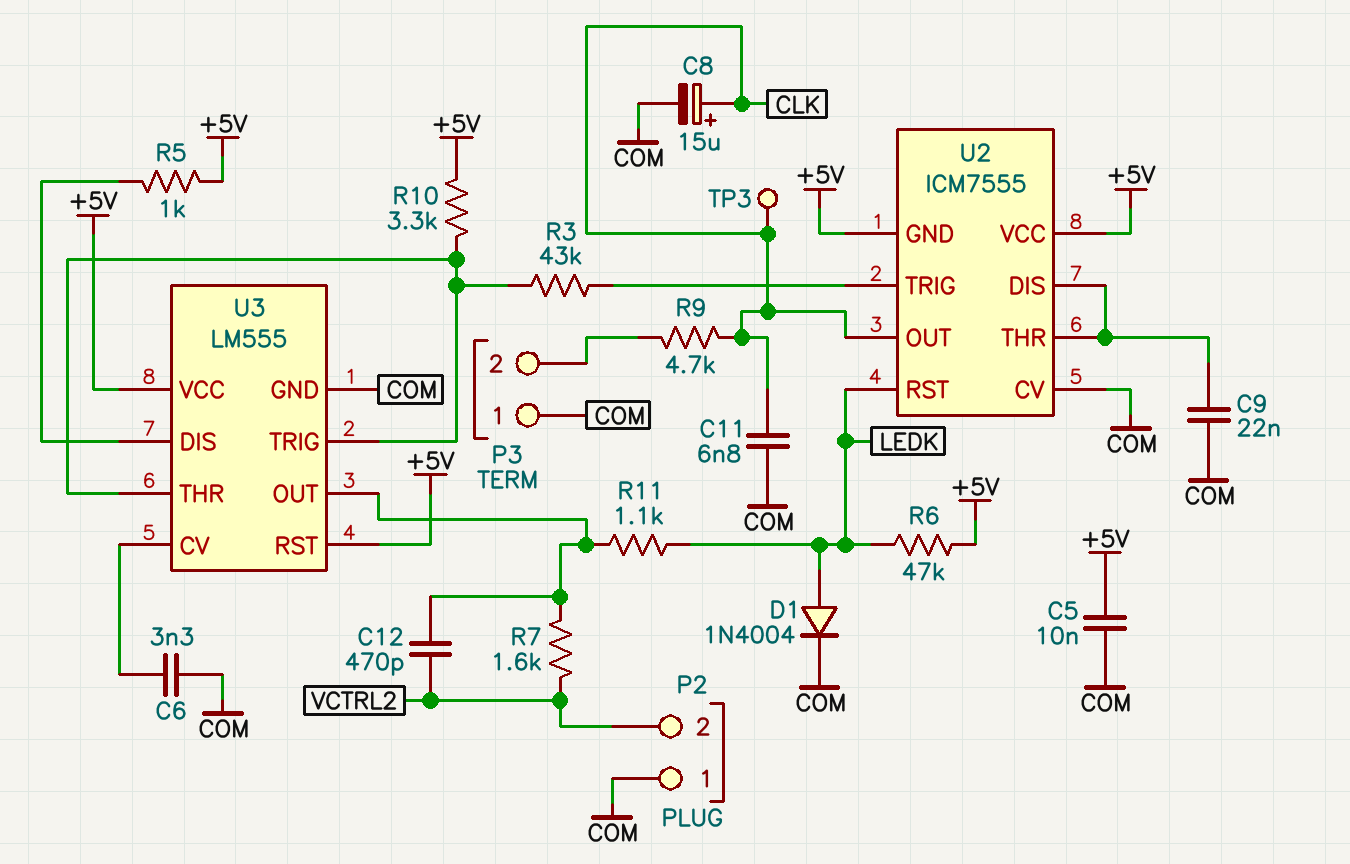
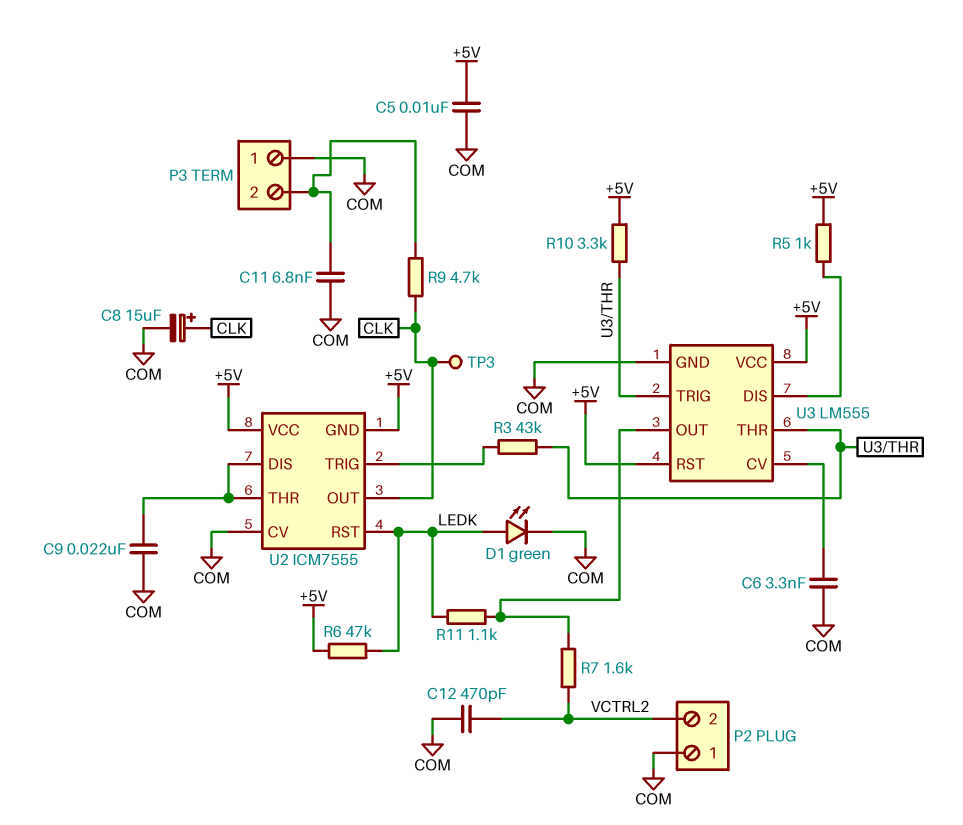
C11: 6.8nF (CLK, COM) -> 6.8nF (COM, P3/2)
C12: 470pF (U3/OUT, VCTRL2) -> 470pF (COM, VCTRL2)
D1: diode 1N4004 (A LEDK, K COM) -> LED green (A LEDK, K COM)

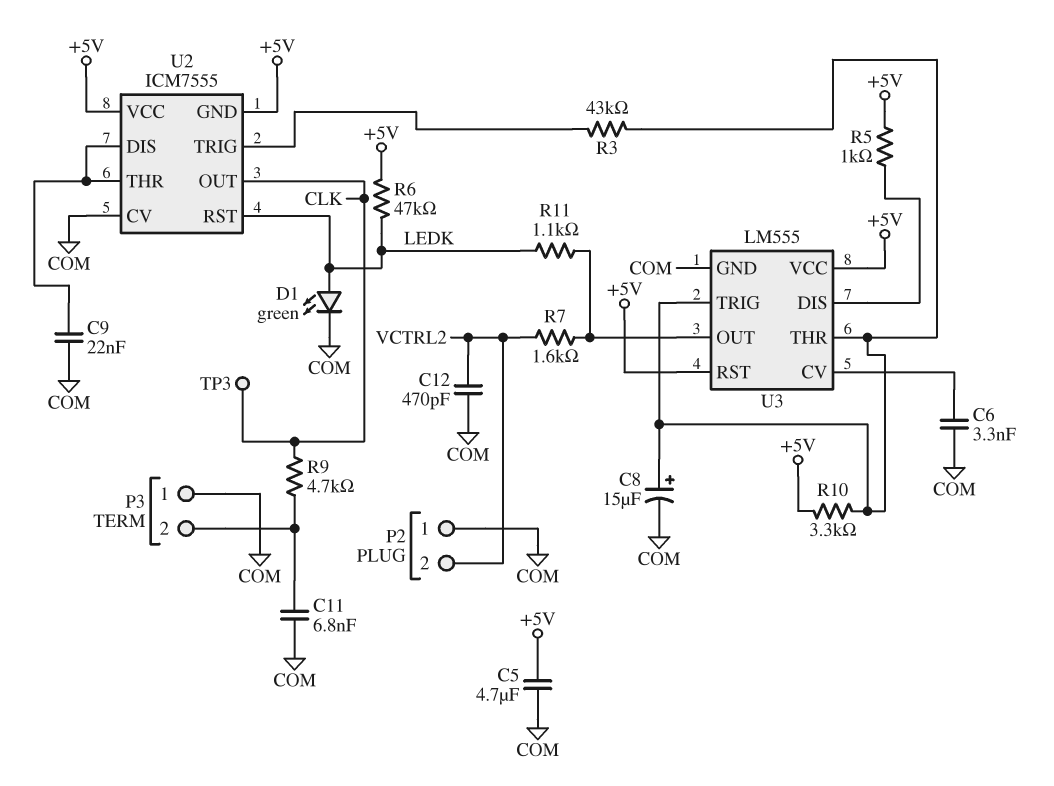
C5: 10nF (+5V, COM) -> 4.7uF (+5V, COM)
C8: 15uF (plus CLK, minus COM) -> 15uF (plus U3/THR, minus COM)

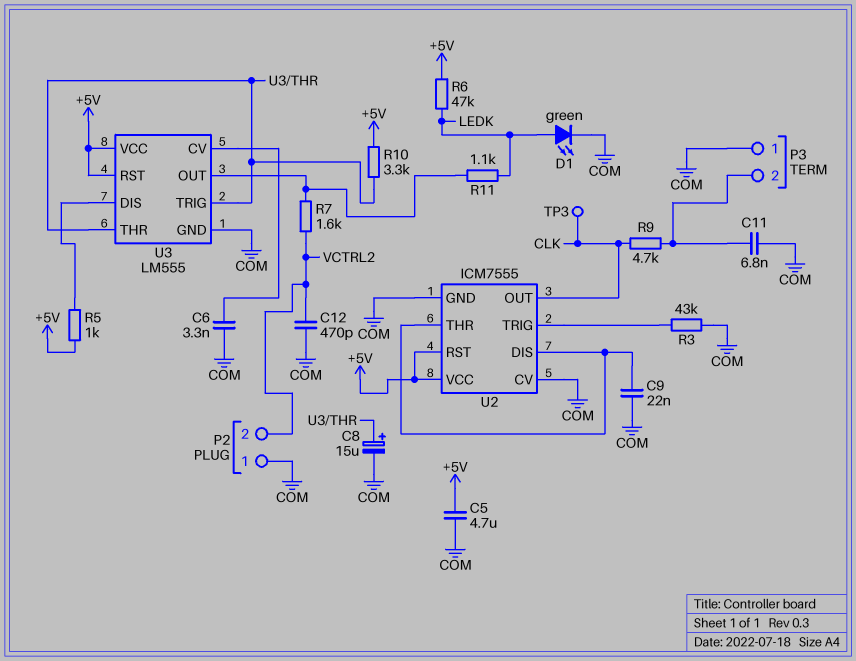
R3: 43k (U2/TRIG, U3/THR) -> 43k (COM, U2/TRIG)
U2 pin GND: +5V -> COM
U2 pin RST: LEDK -> +5V

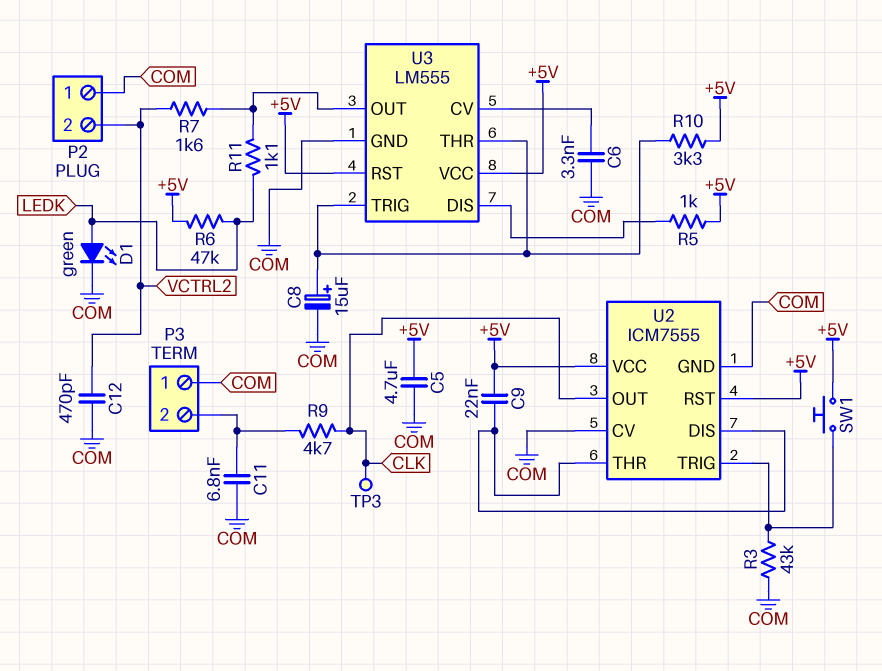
C9: 22nF (COM, U2/DIS) -> 22nF (+5V, U2/DIS)
SW1: none -> button (+5V, U2/TRIG)

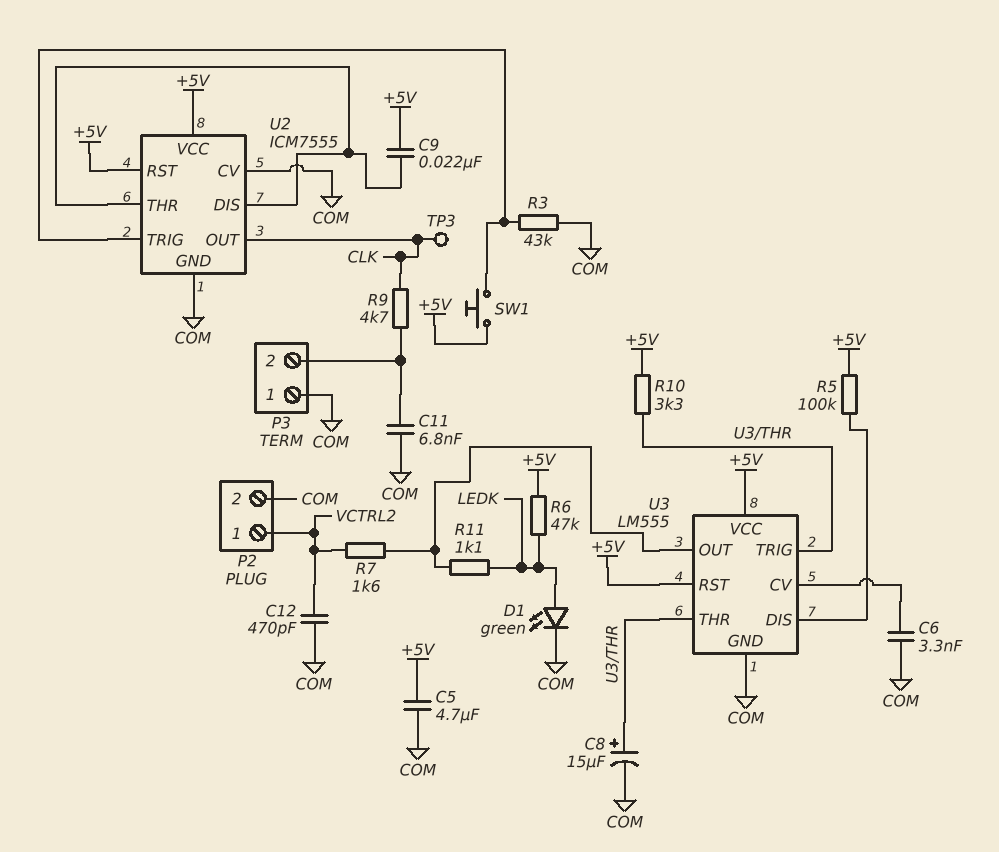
P2 pin 1: COM -> VCTRL2
P2 pin 2: VCTRL2 -> COM
R5: 1k (+5V, U3/DIS) -> 100k (+5V, U3/DIS)

